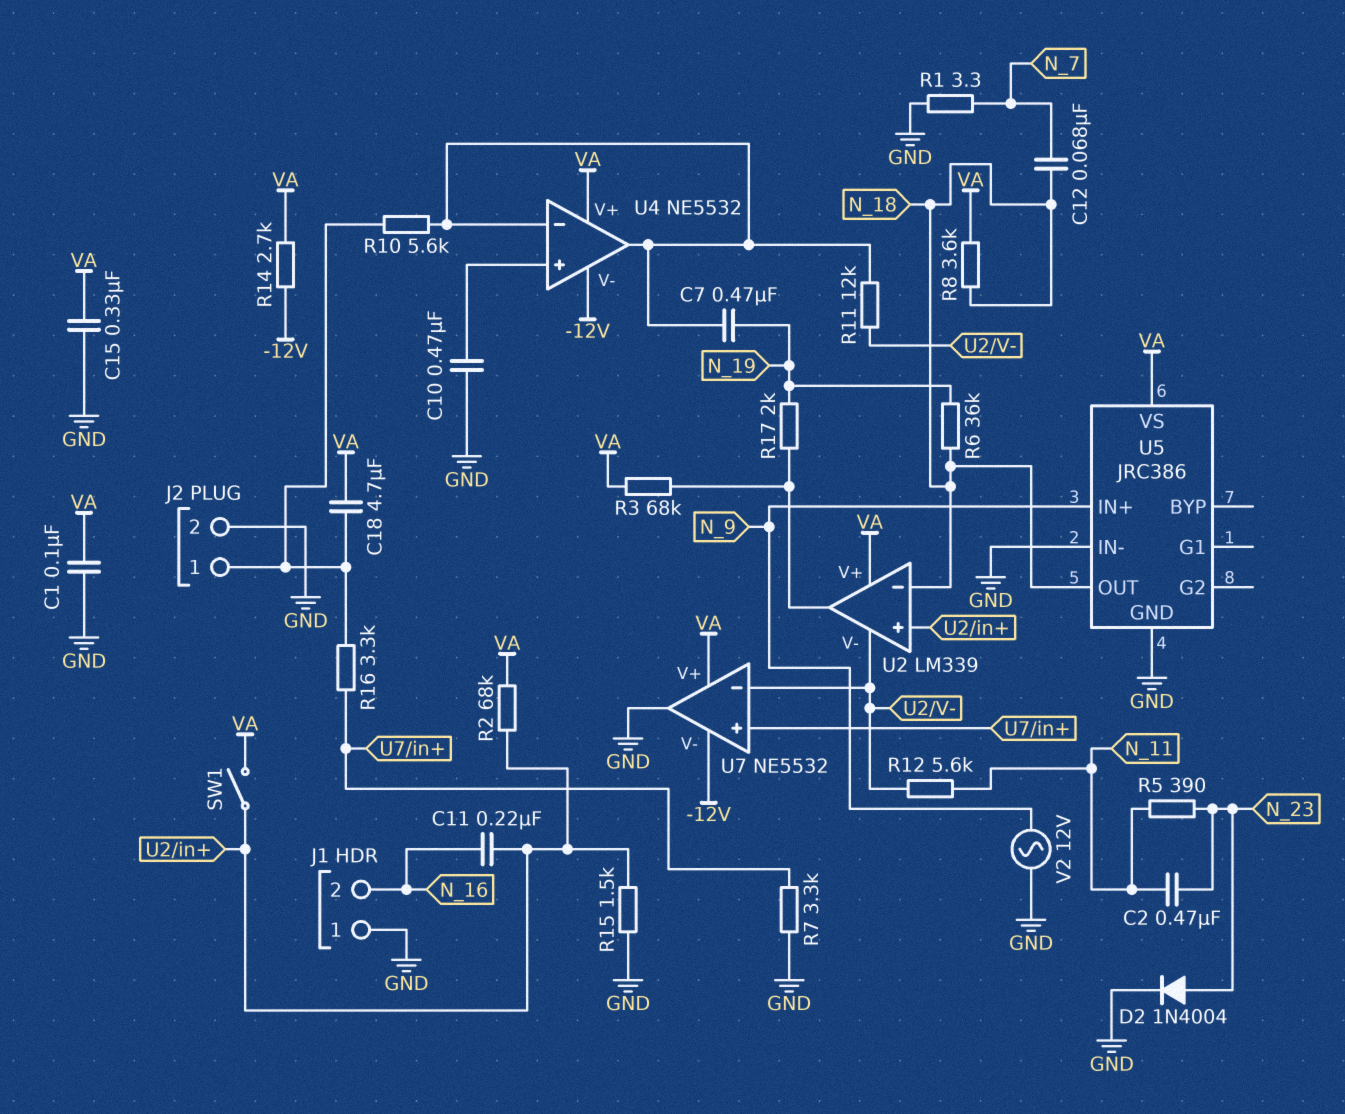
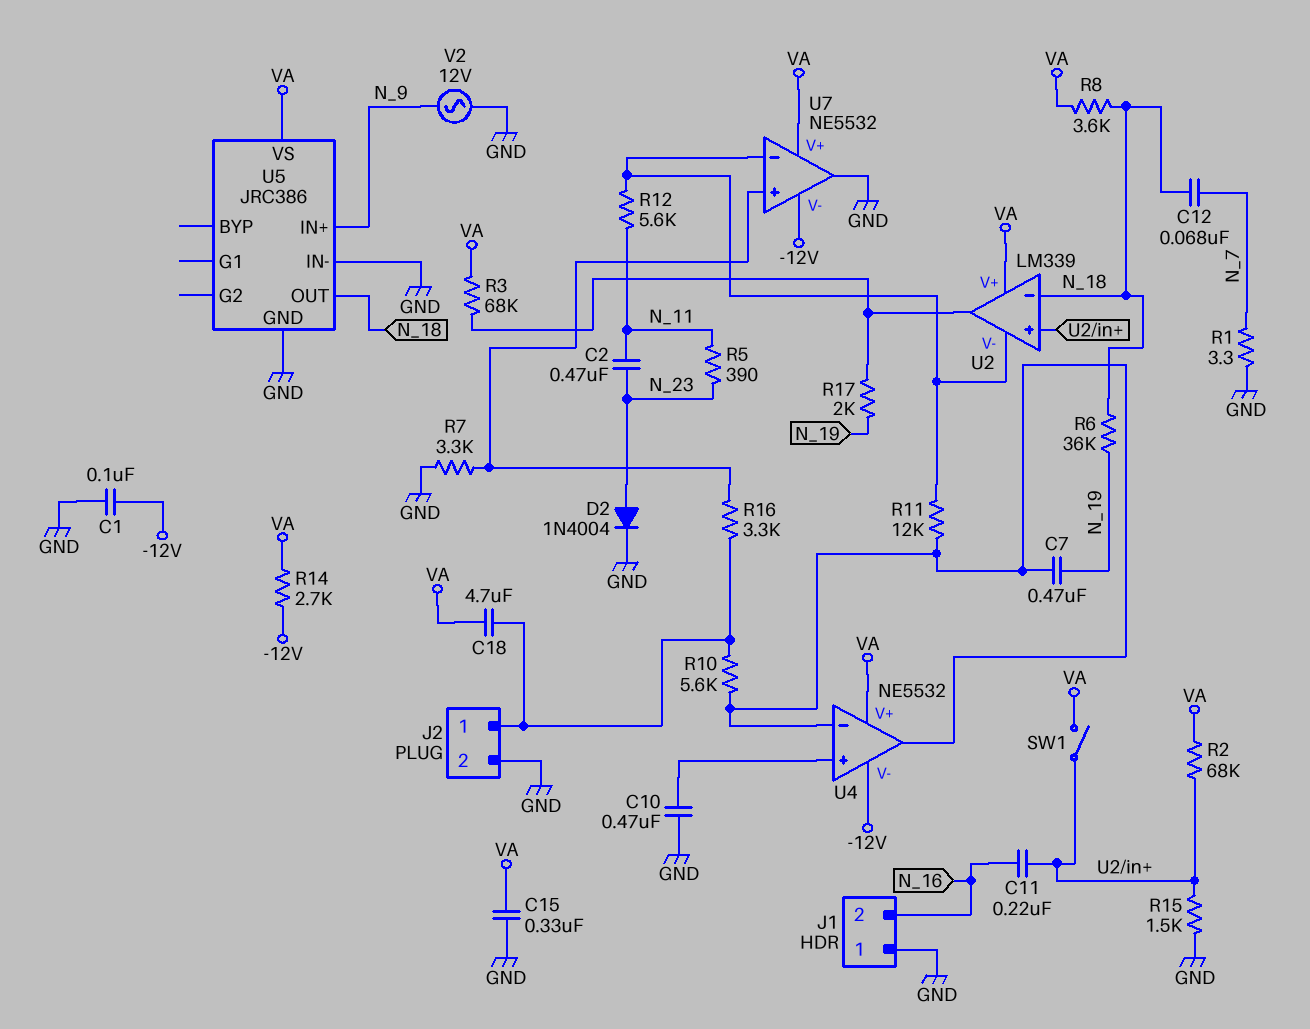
C1: 100nF (GND, VA) -> 100nF (-12V, GND)

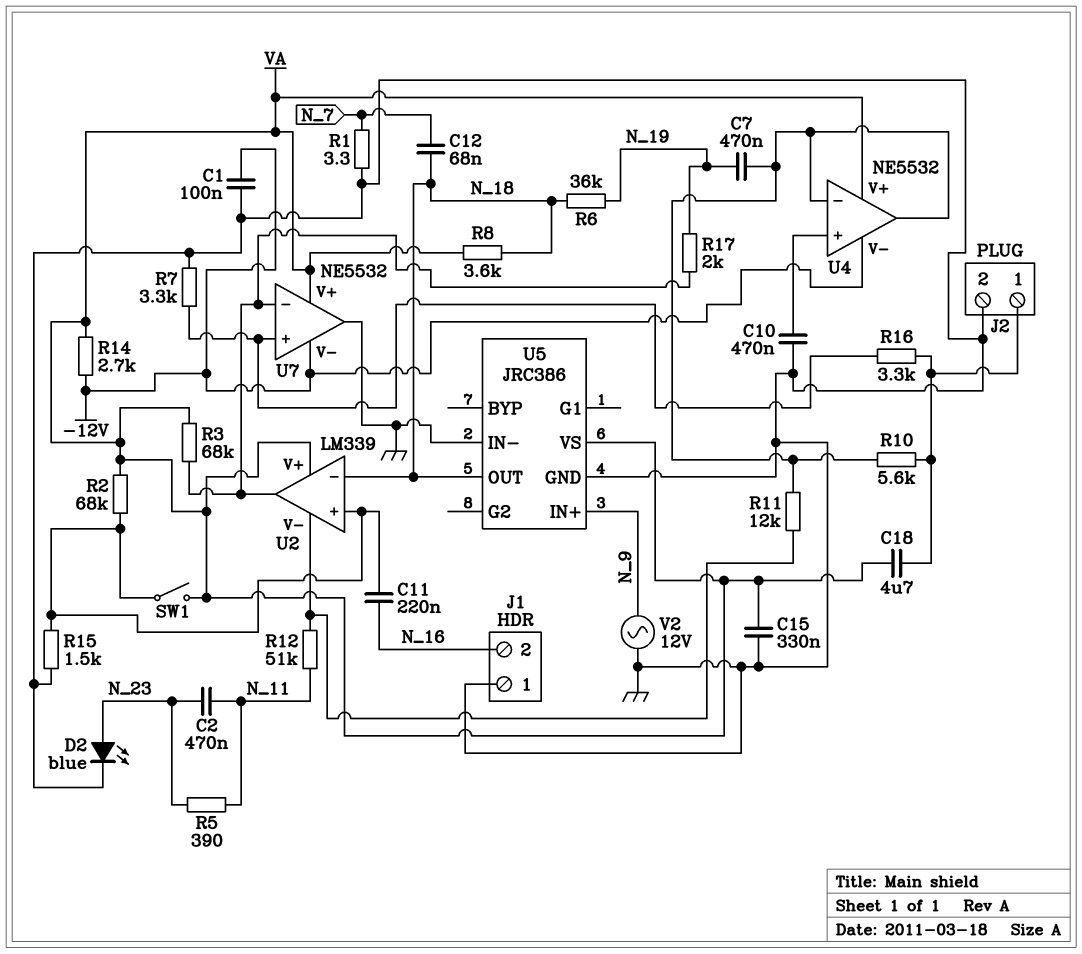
D2: diode 1N4004 (A N_23, K GND) -> LED blue (A N_23, K GND)
R12: 5.6k (N_11, U2/V-) -> 51k (N_11, U2/V-)
U7 pin in-: U2/V- -> U2/out

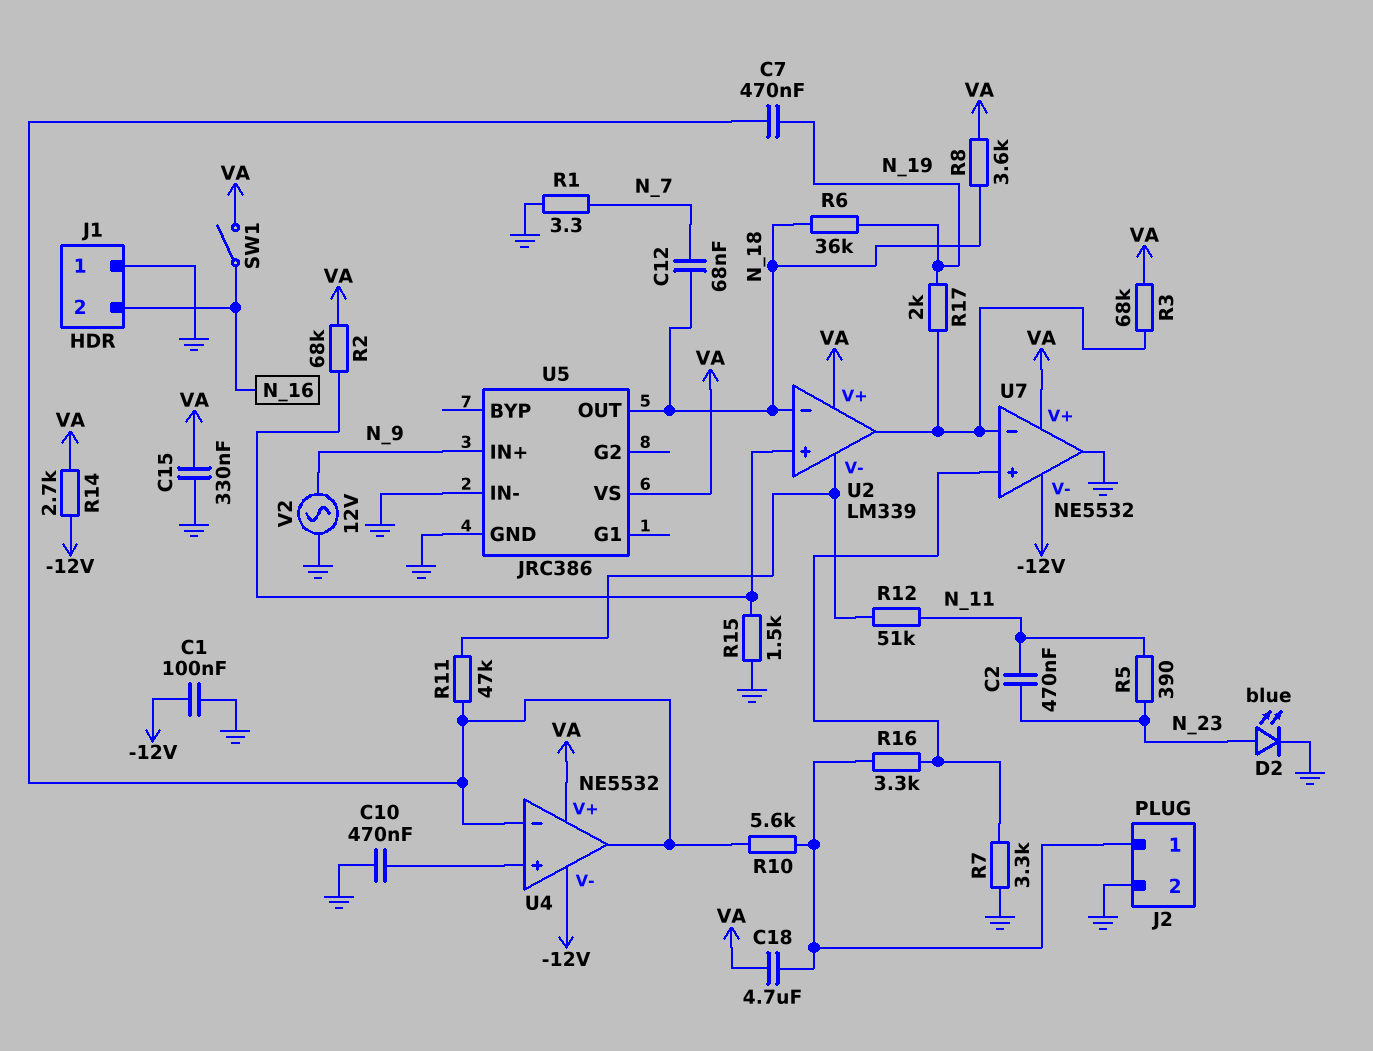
C11: 220nF (N_16, U2/in+) -> none
R11: 12k (U2/V-, U4/in-) -> 47k (U2/V-, U4/in-)
SW1: switch (U2/in+, VA) -> switch (N_16, VA)

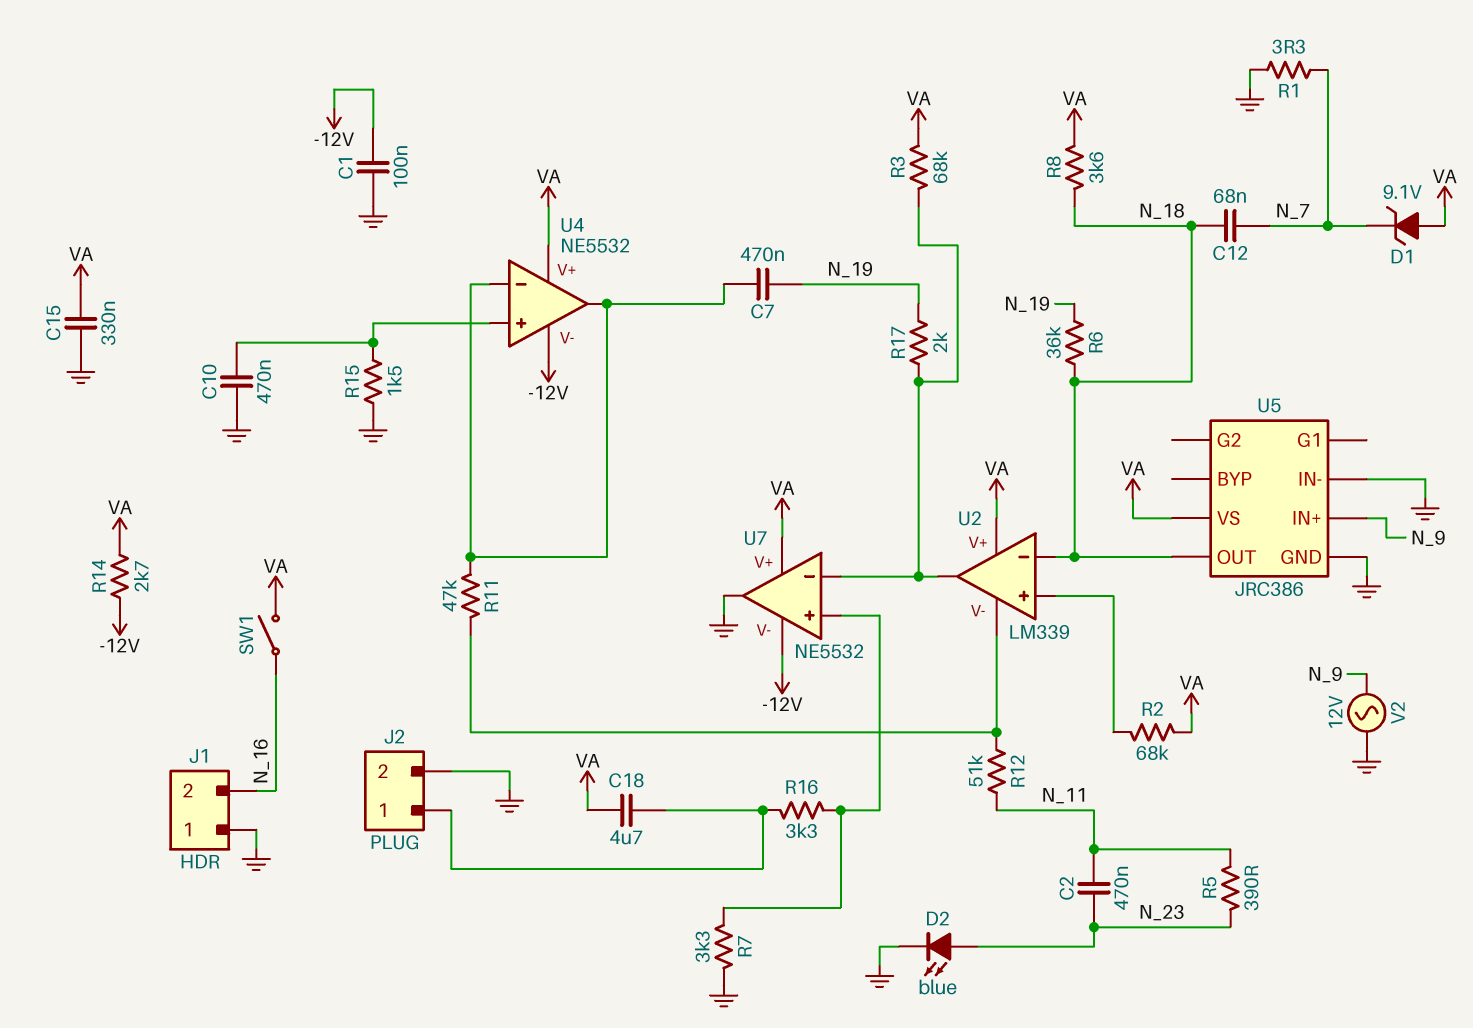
D1: none -> zener 9.1V (A VA, K N_7)
R10: 5.6k (J2/1, U4/in-) -> none
R15: 1.5k (GND, U2/in+) -> 1.5k (GND, U4/in+)

